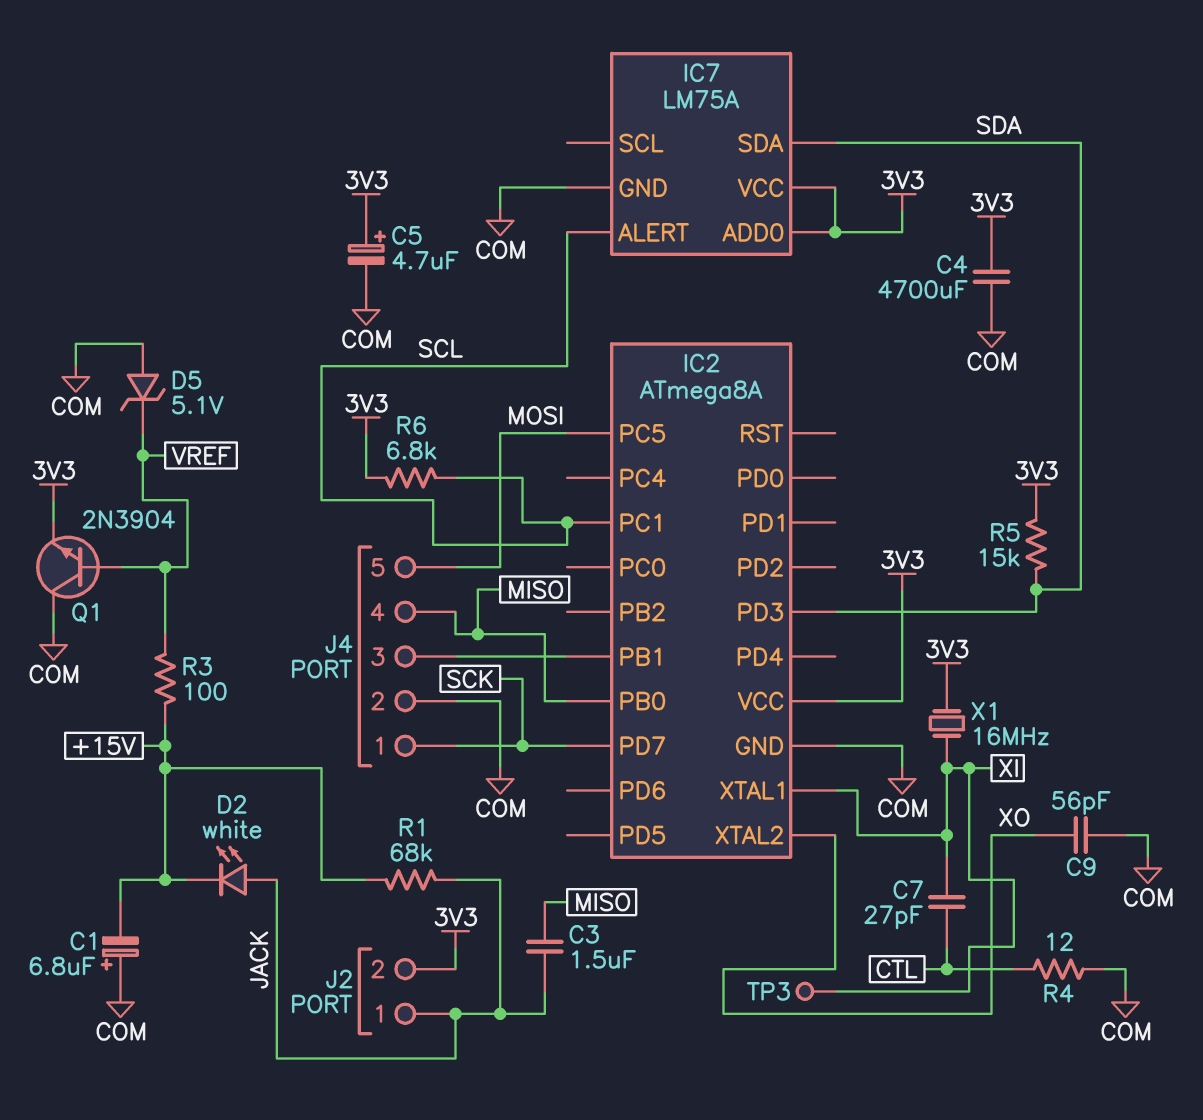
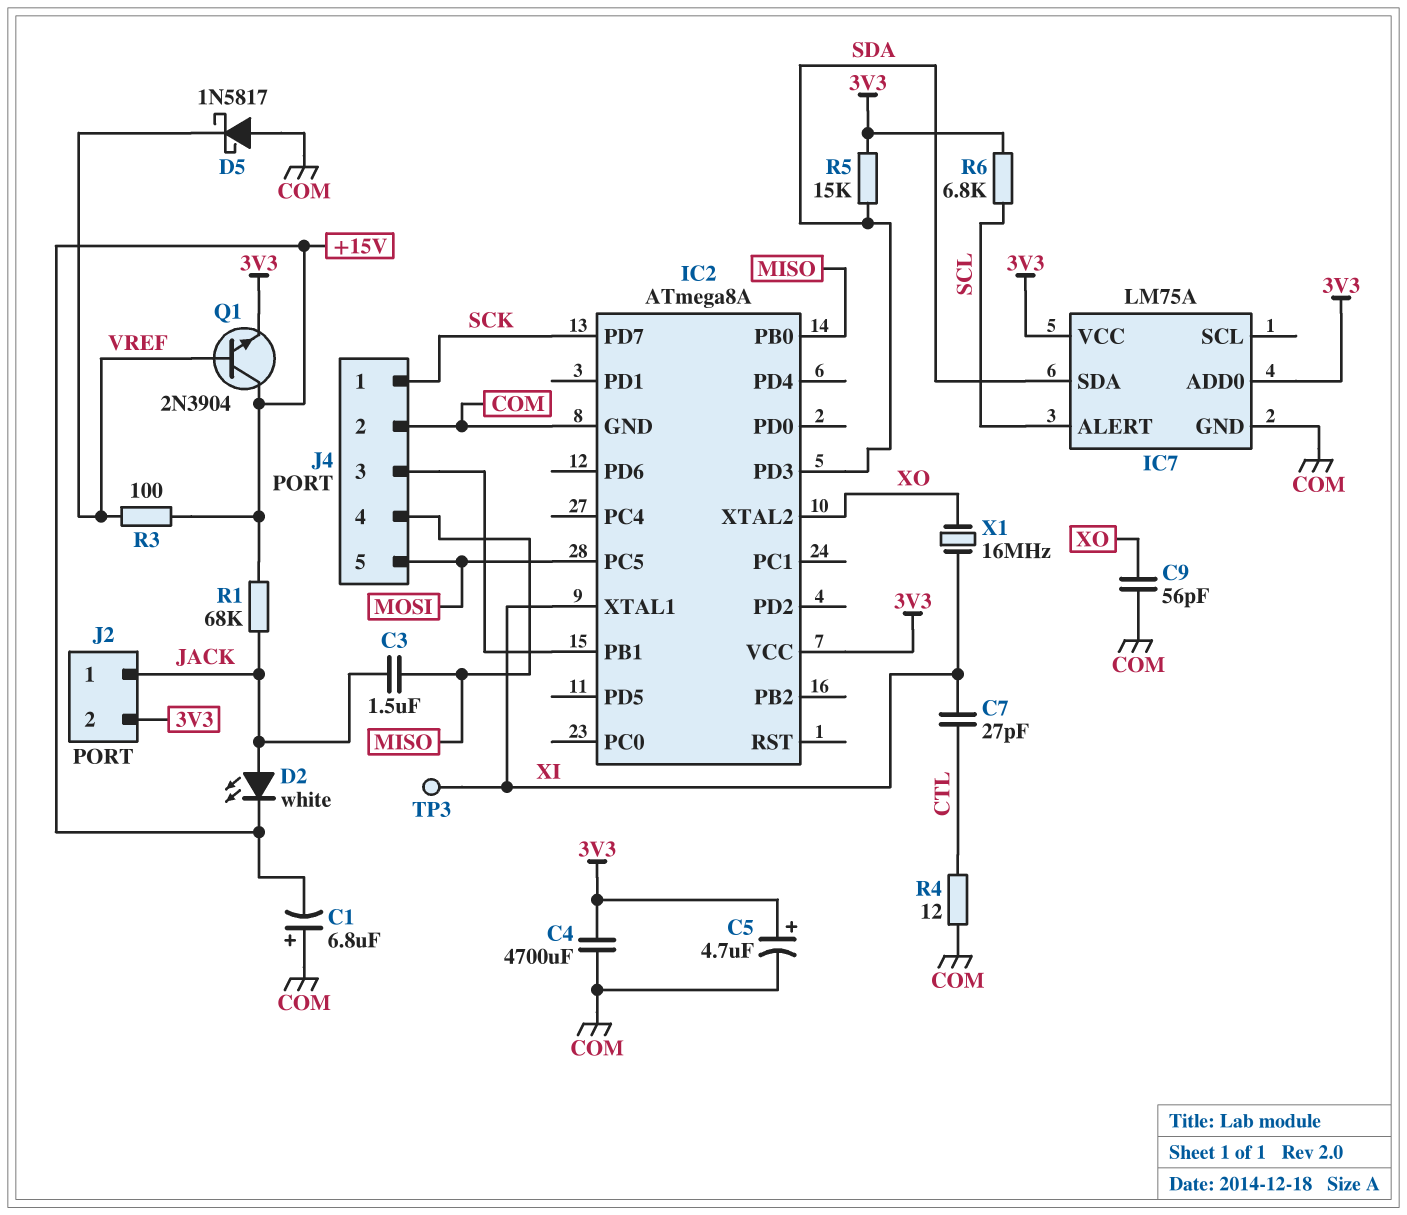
D5: zener 5.1V (A COM, K VREF) -> schottky 1N5817 (A COM, K VREF)
IC2 pin PC1: SCL -> none
Q1: NPN 2N3904 (B VREF, C COM, E 3V3) -> NPN 2N3904 (B VREF, C +15V, E 3V3)
X1: 16MHz (3V3, XI) -> 16MHz (XI, XO)

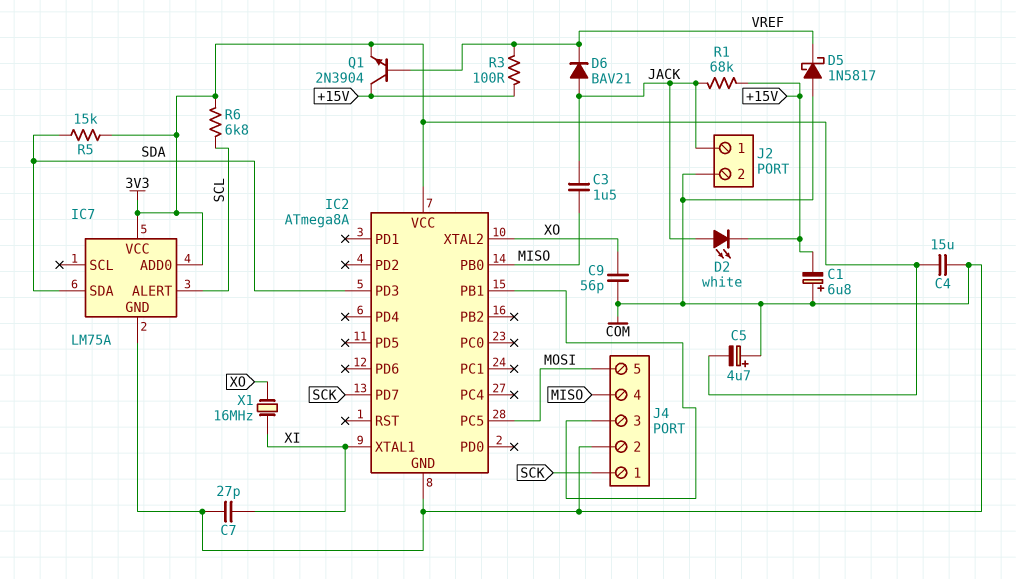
C4: 4700uF (3V3, COM) -> 15uF (3V3, COM)
C5: 4.7uF (plus 3V3, minus COM) -> 4.7uF (plus COM, minus 3V3)
C7: 27pF (CTL, XI) -> 27pF (COM, XI)
D6: none -> diode BAV21 (A JACK, K VREF)
J2 pin 2: 3V3 -> COM
R4: 12 (COM, CTL) -> none
TP3: test point (XI) -> none

